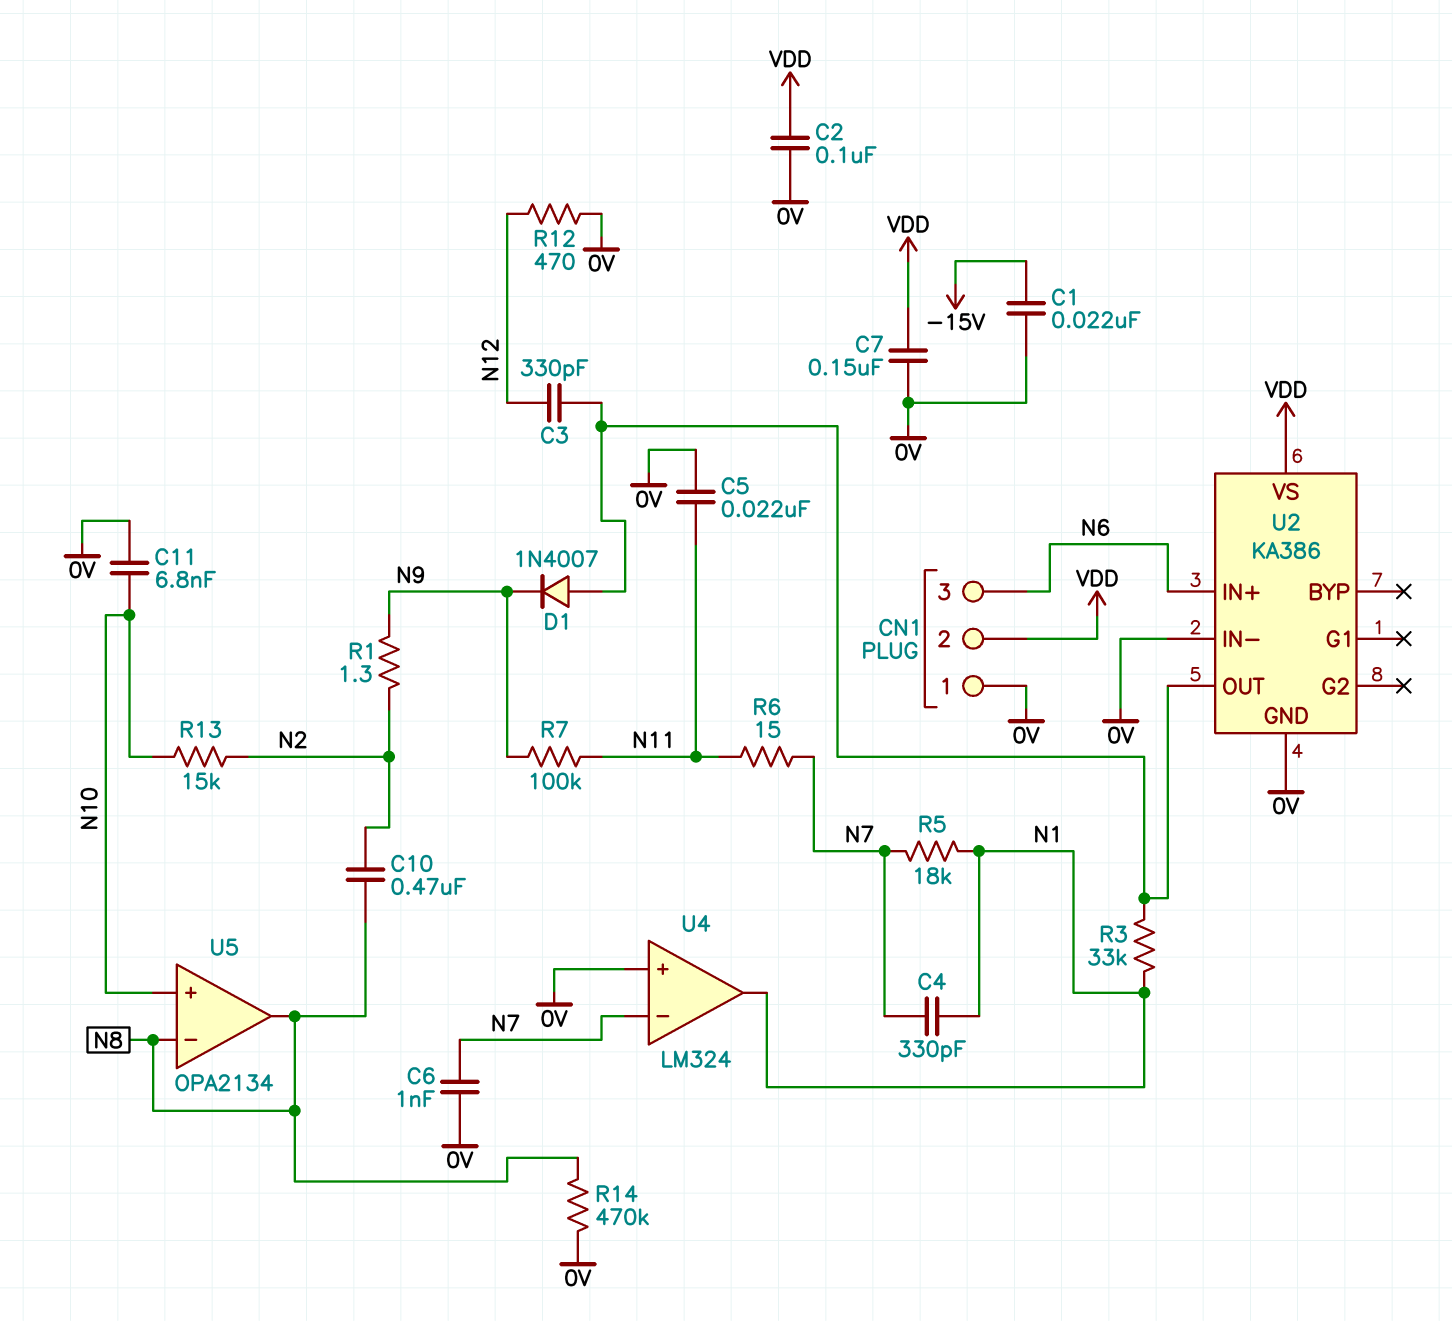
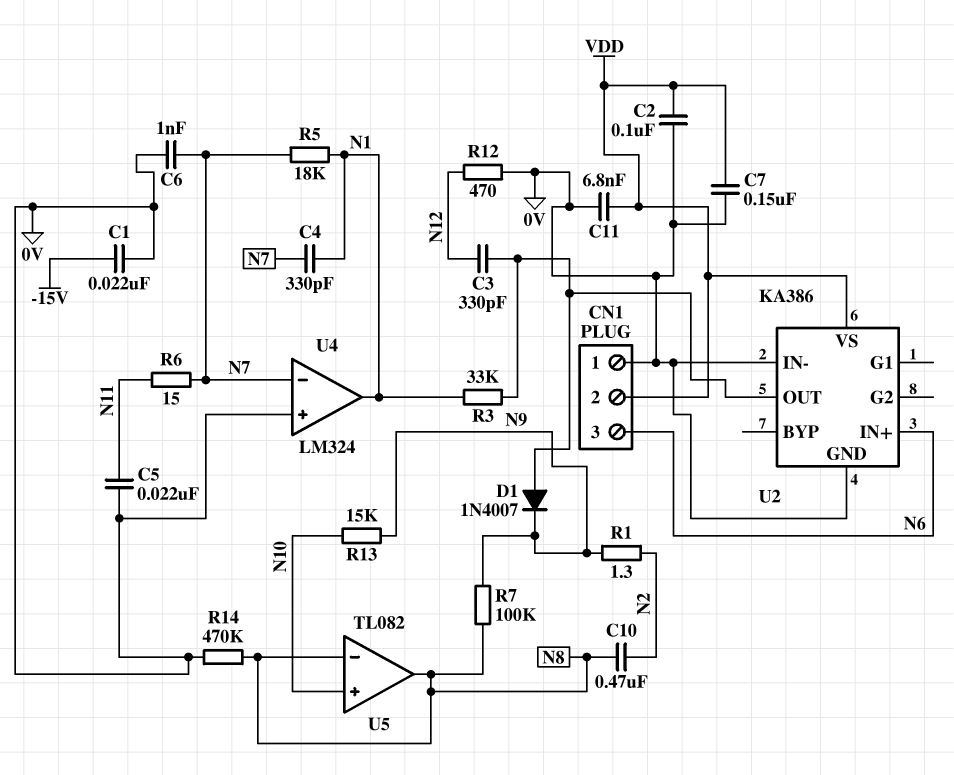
C11: 6.8nF (0V, N10) -> 6.8nF (0V, VDD)
R7: 100k (N9, N11) -> 100k (N8, N9)
R13: 15k (N2, N10) -> 15k (N9, N10)
U5: OPA2134 -> TL082

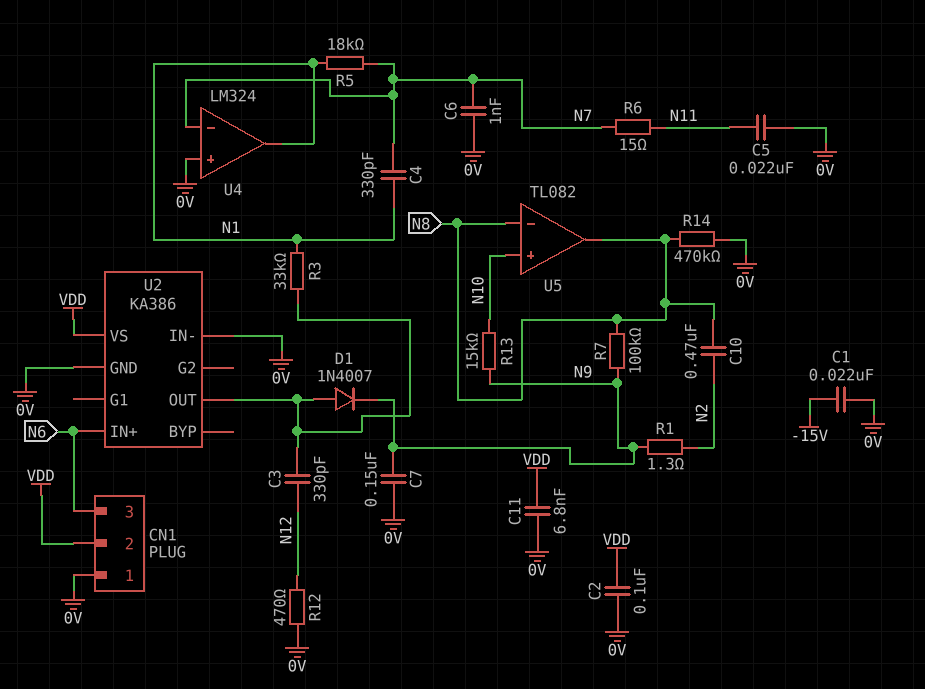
C7: 150nF (0V, VDD) -> 150nF (0V, N9)

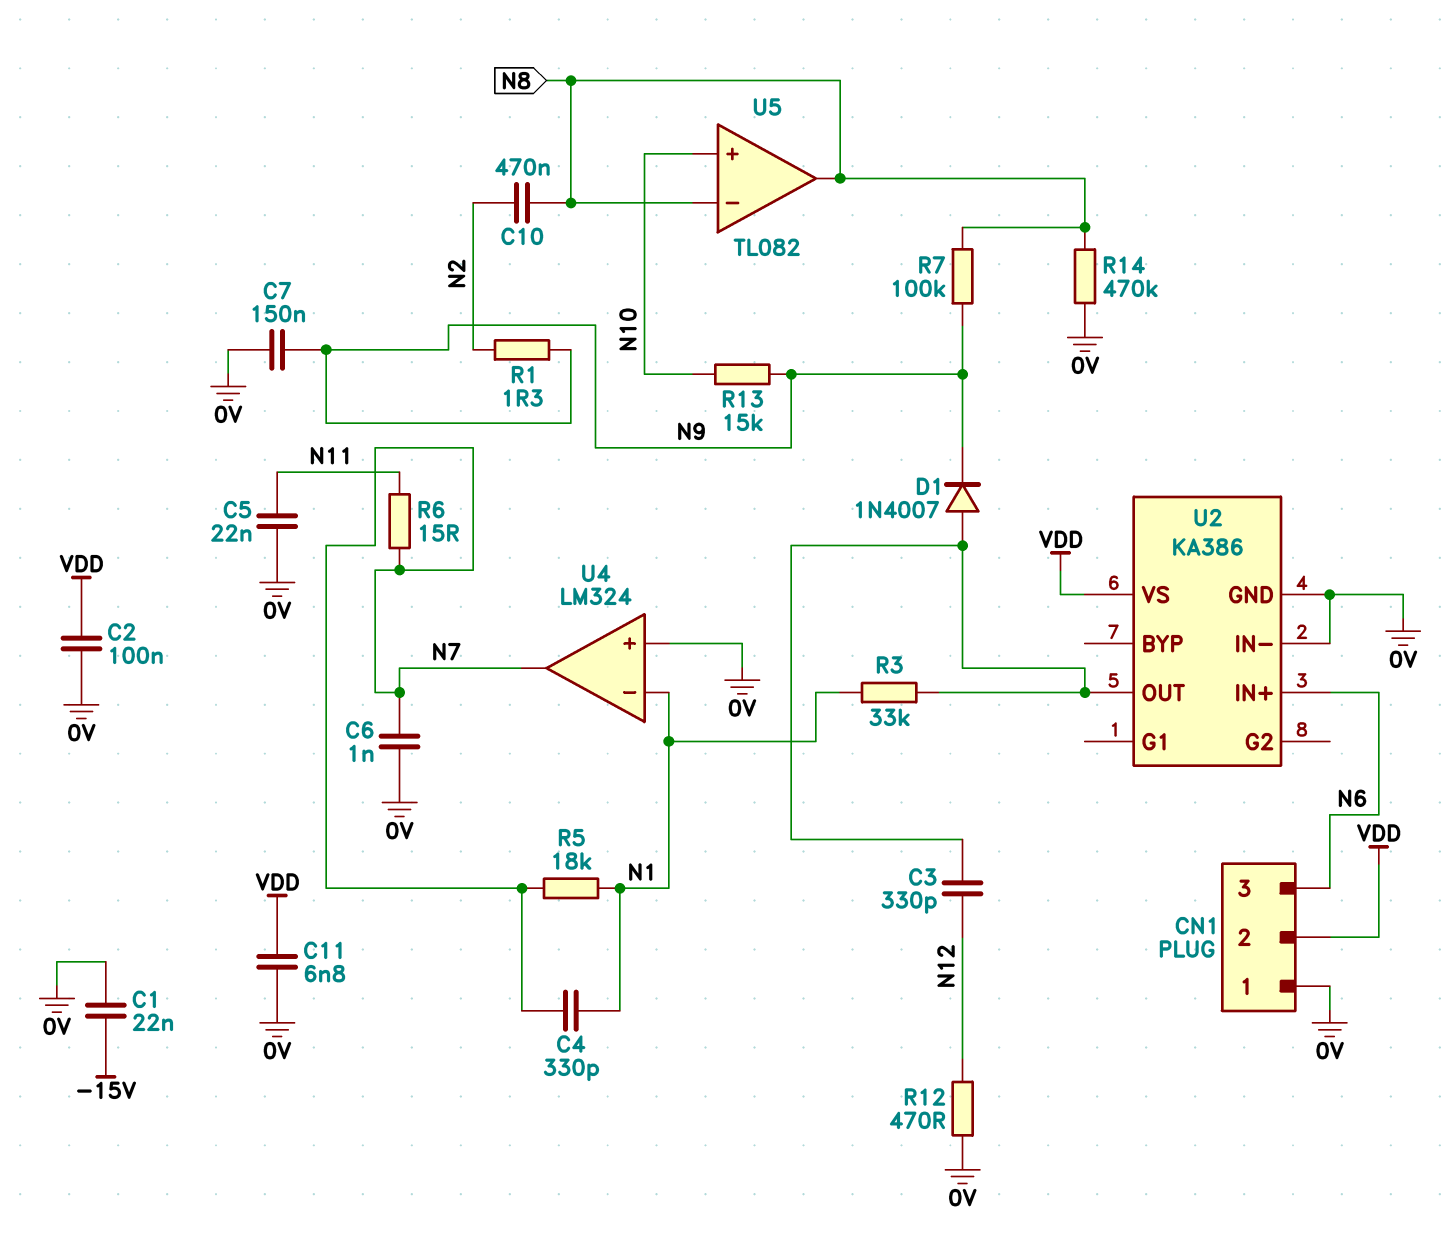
U4 pin in-: N7 -> N1
U4 pin out: N1 -> N7

